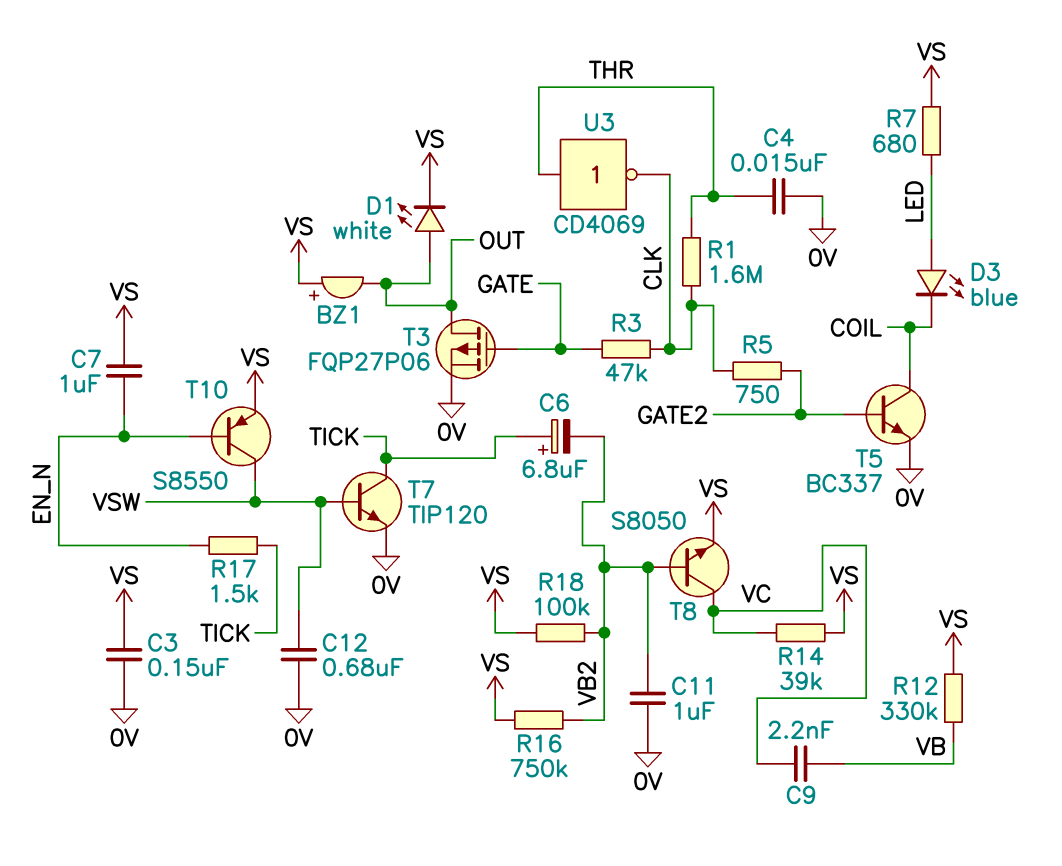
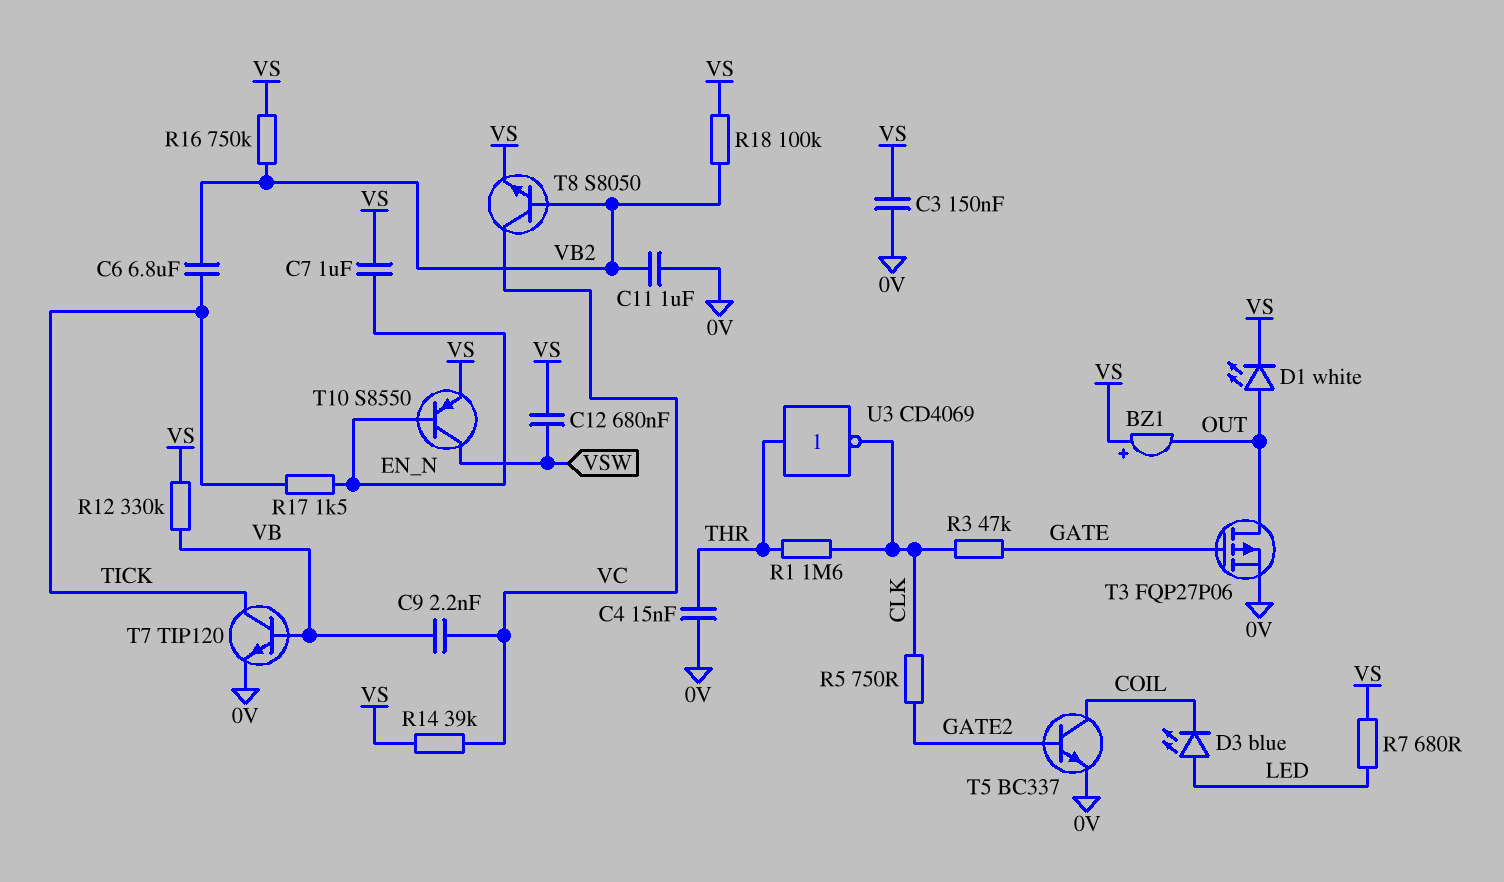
C6: 6.8uF (plus TICK, minus VB2) -> 6.8uF (TICK, VB2)
C12: 680nF (0V, VSW) -> 680nF (VS, VSW)
T7: NPN TIP120 (B VSW, C TICK, E 0V) -> NPN TIP120 (B VB, C TICK, E 0V)

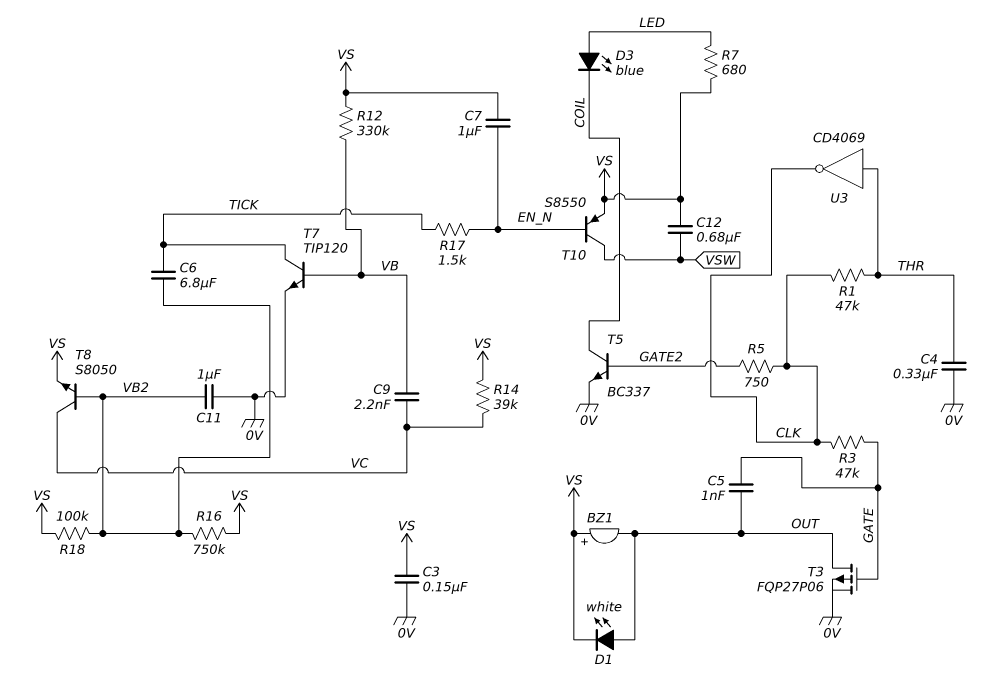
C4: 15nF (0V, THR) -> 330nF (0V, THR)
C5: none -> 1nF (GATE, OUT)
R1: 1.6M (CLK, THR) -> 47k (CLK, THR)

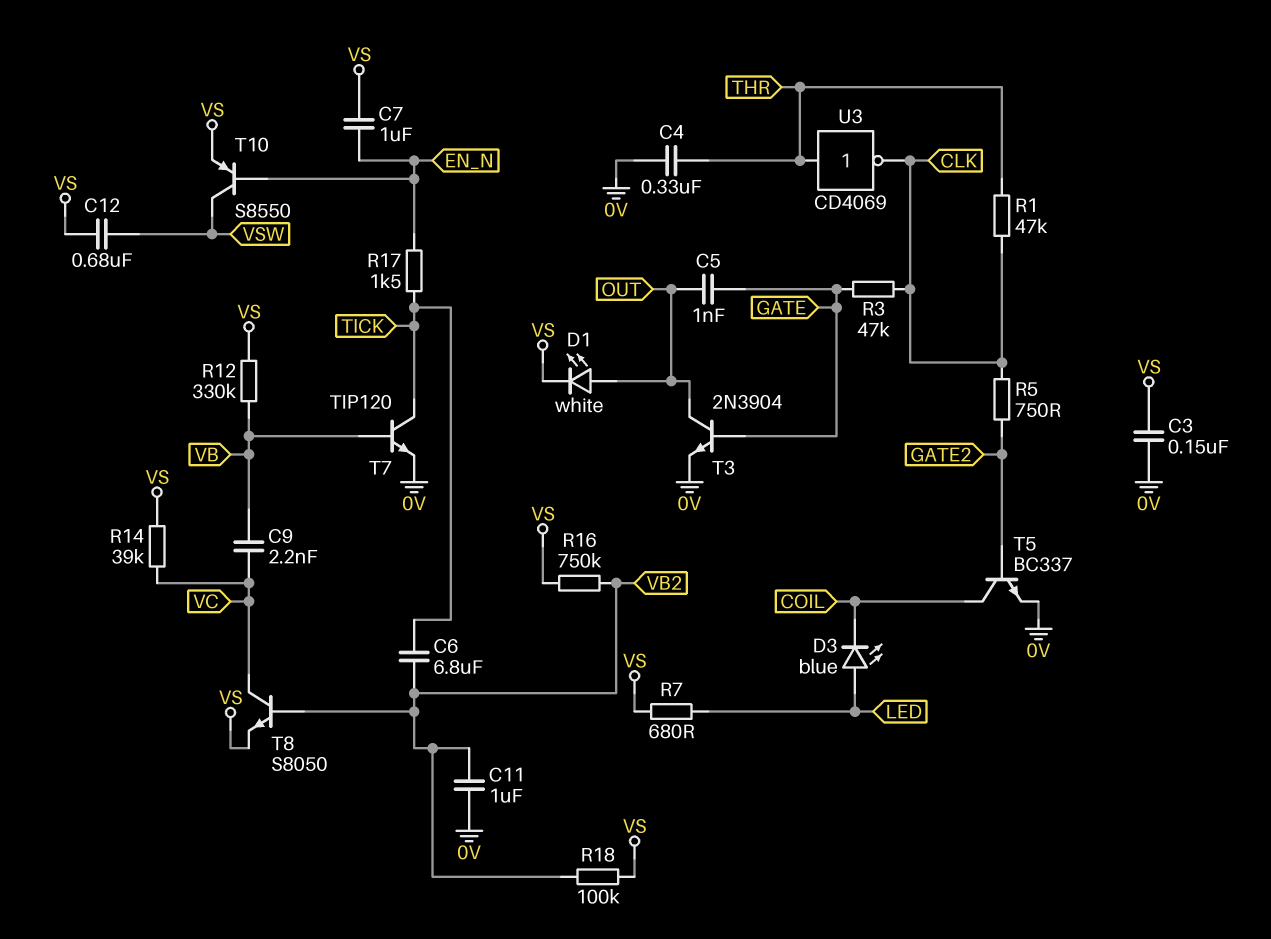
BZ1: buzzer (plus VS, minus OUT) -> none
T3: PMOS FQP27P06 (G GATE, D OUT, S 0V) -> NPN 2N3904 (B GATE, C OUT, E 0V)

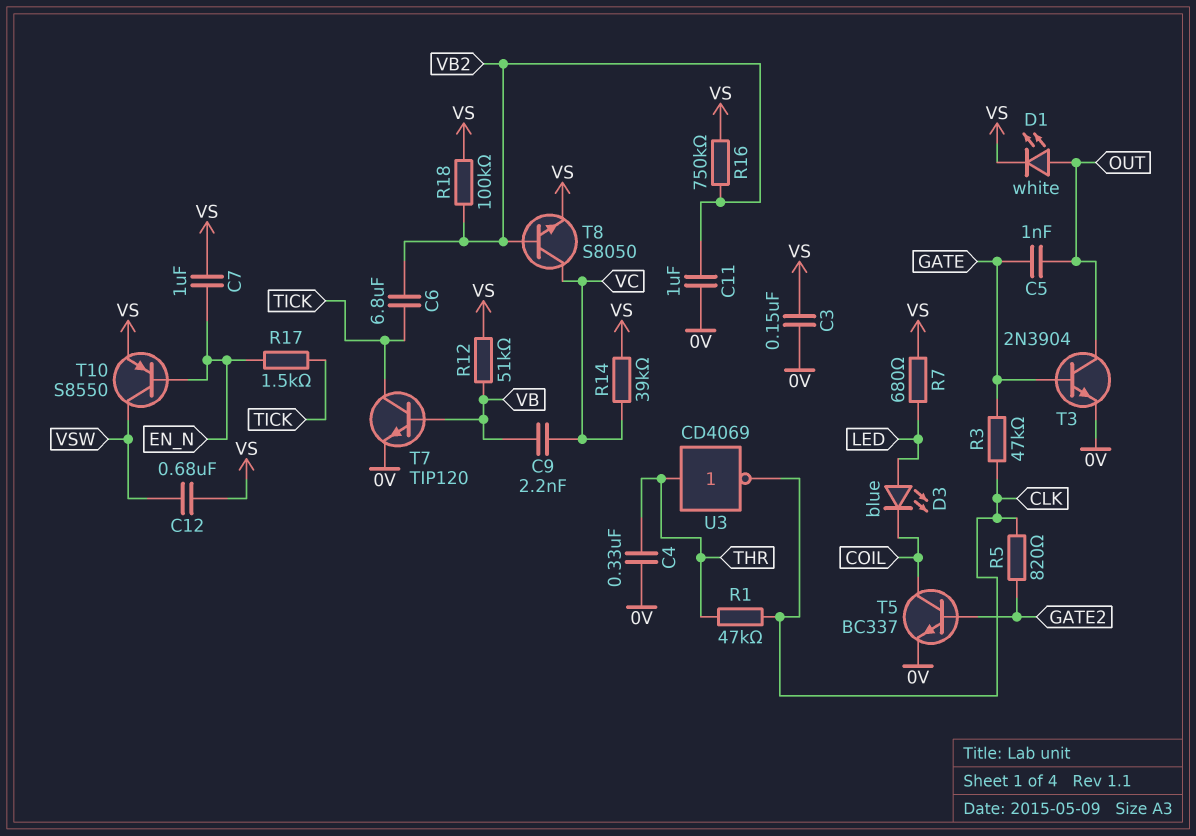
R5: 750 (CLK, GATE2) -> 820 (CLK, GATE2)
R12: 330k (VB, VS) -> 51k (VB, VS)

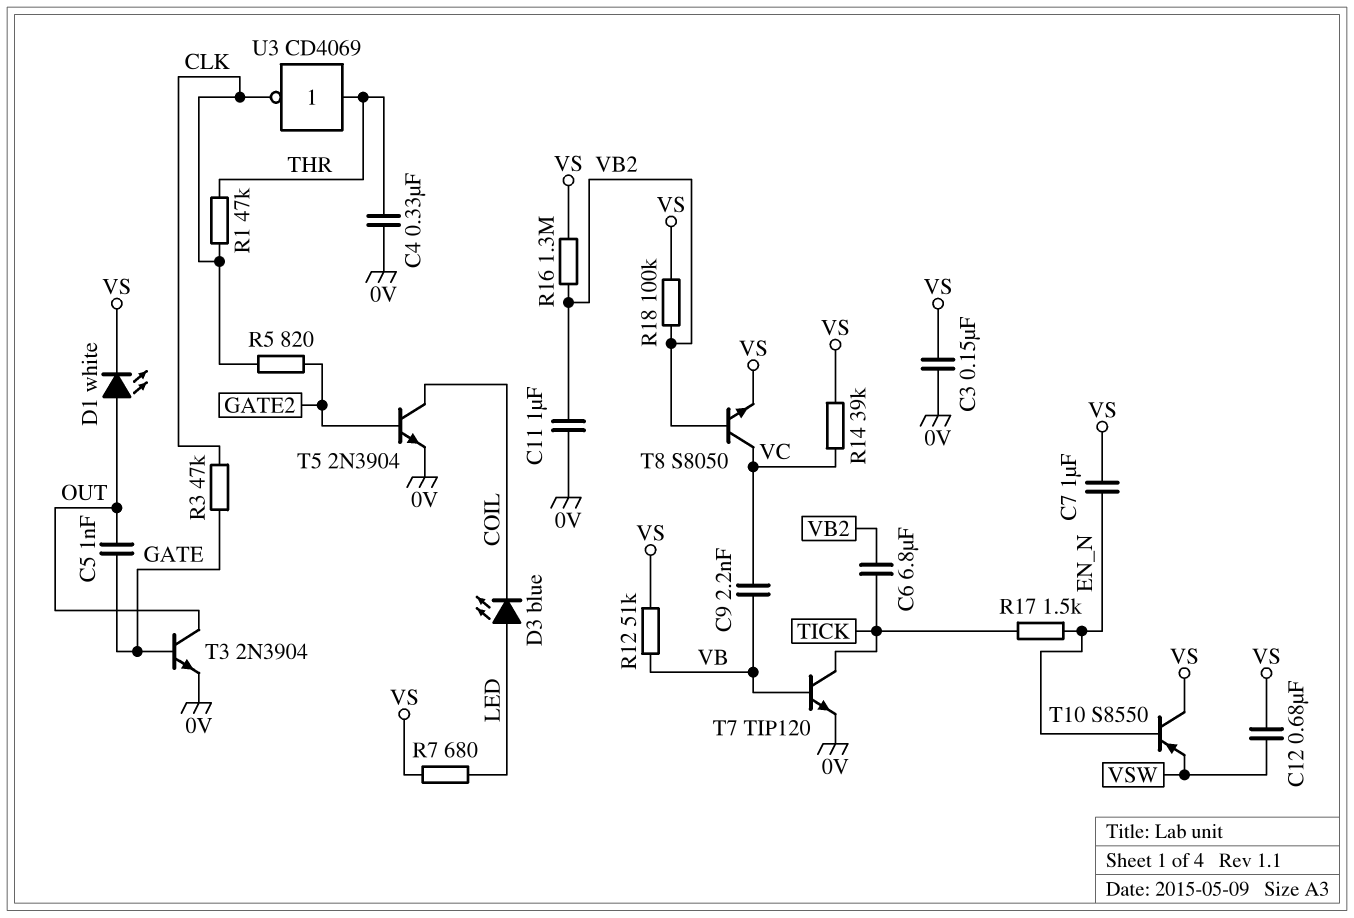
R16: 750k (VB2, VS) -> 1.3M (VB2, VS)
T5: NPN BC337 (B GATE2, C COIL, E 0V) -> NPN 2N3904 (B GATE2, C COIL, E 0V)
T10: PNP S8550 (B EN_N, C VSW, E VS) -> PNP S8550 (B EN_N, C VS, E VSW)

